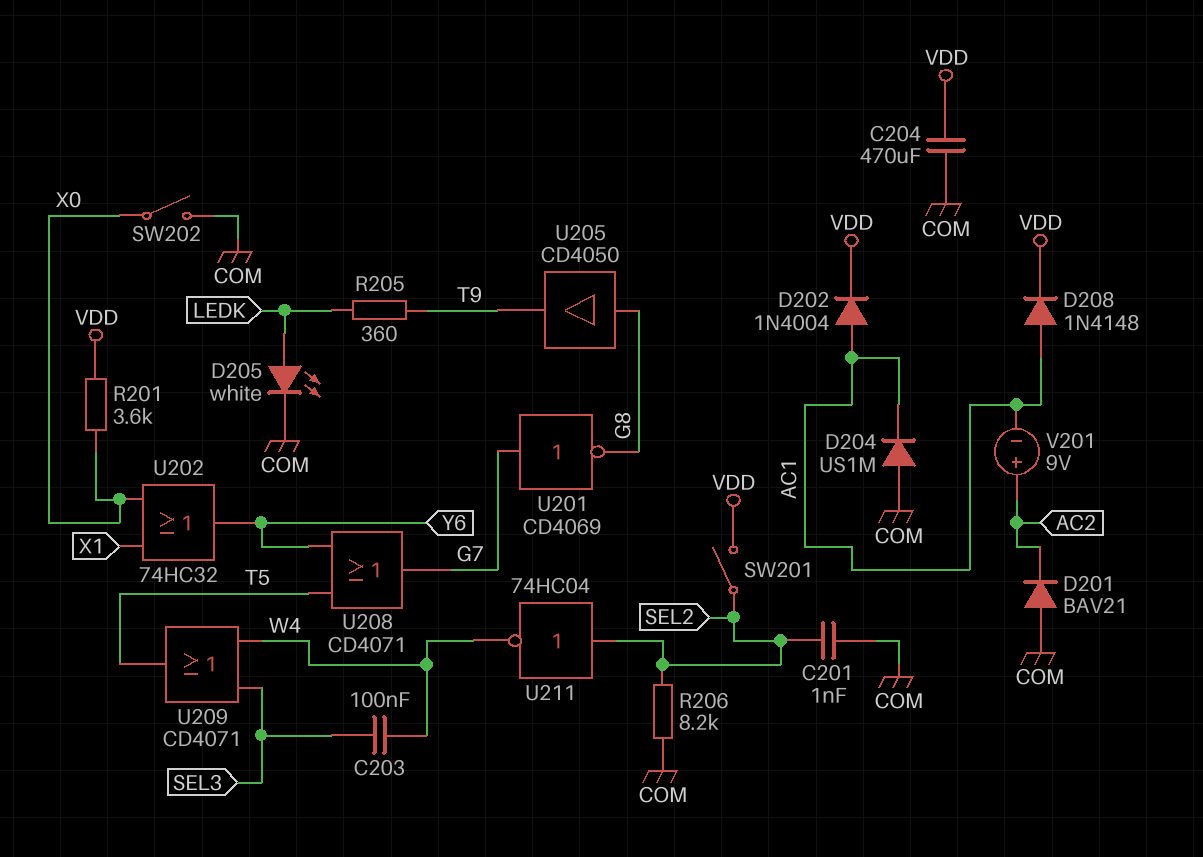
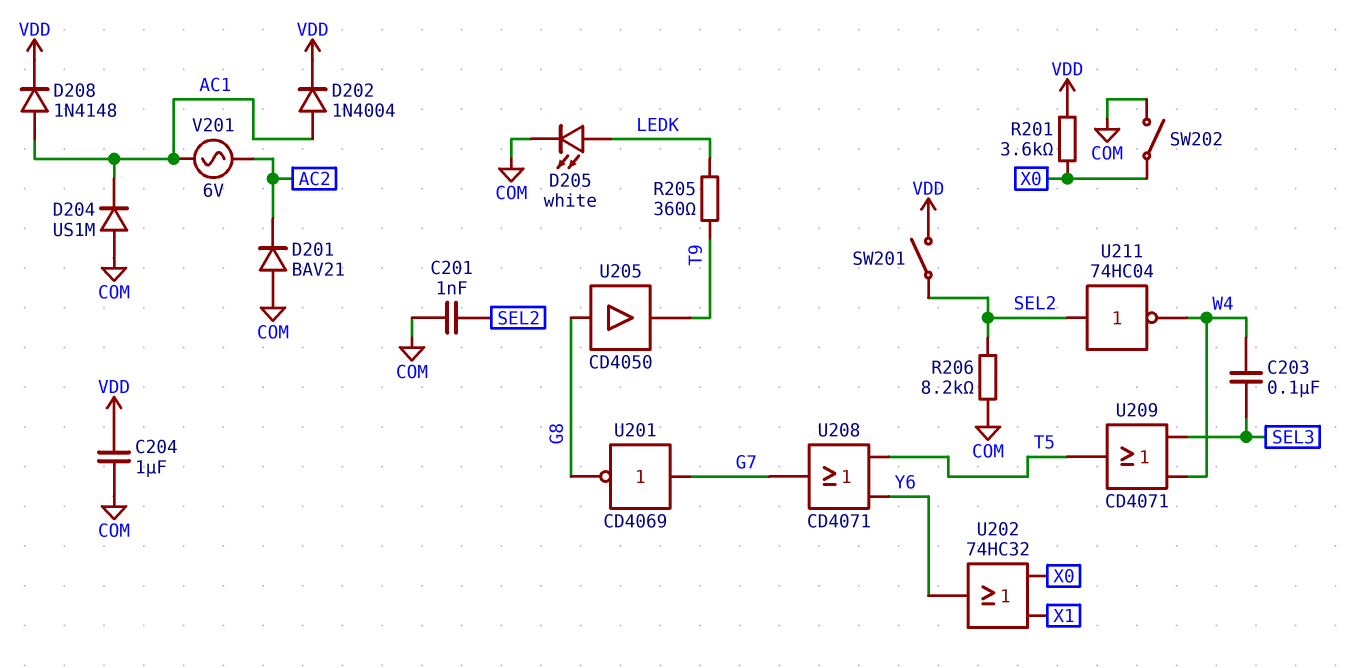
C204: 470uF (COM, VDD) -> 1uF (COM, VDD)
V201: 9V (plus AC2, minus AC1) -> AC 6V (AC1, AC2)

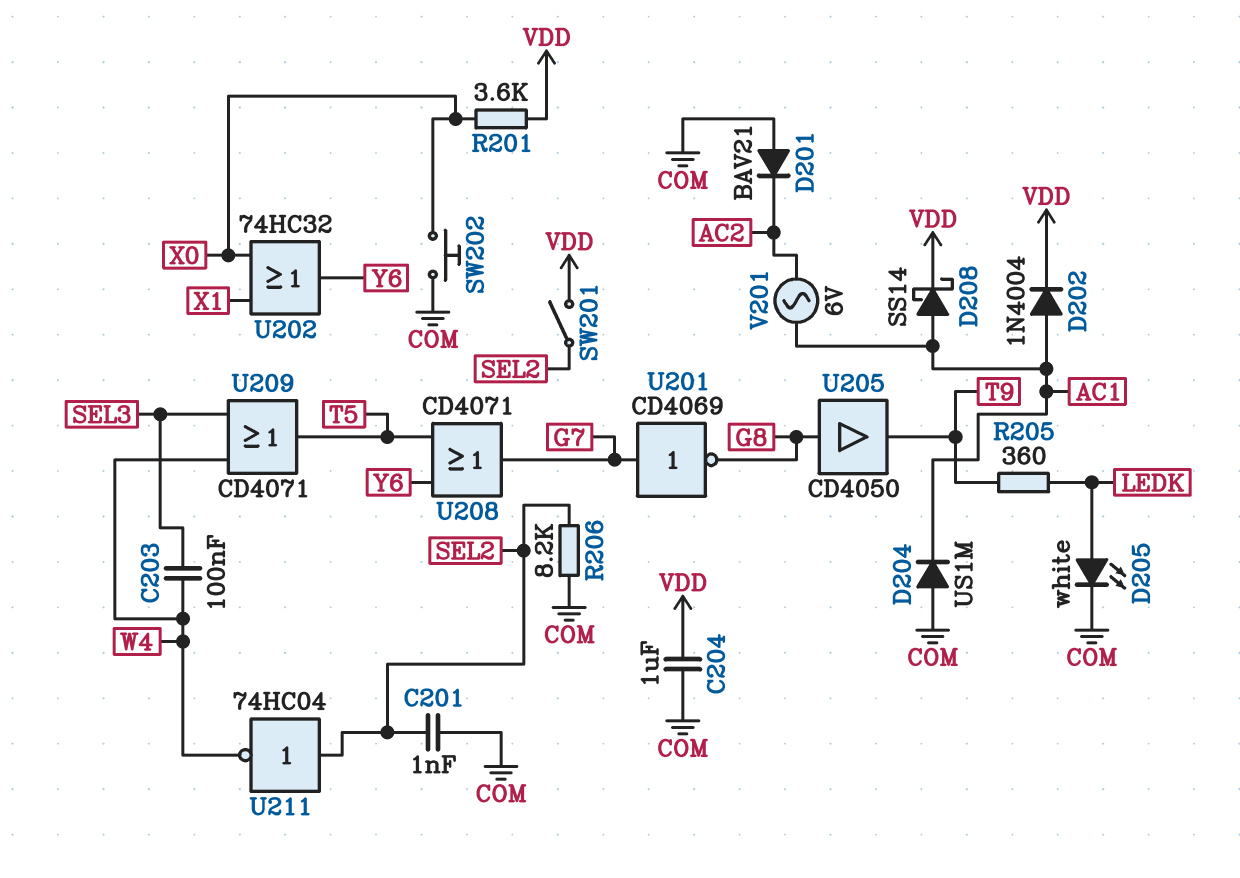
D208: diode 1N4148 (A AC1, K VDD) -> schottky SS14 (A AC1, K VDD)
SW202: switch (COM, X0) -> button (COM, X0)

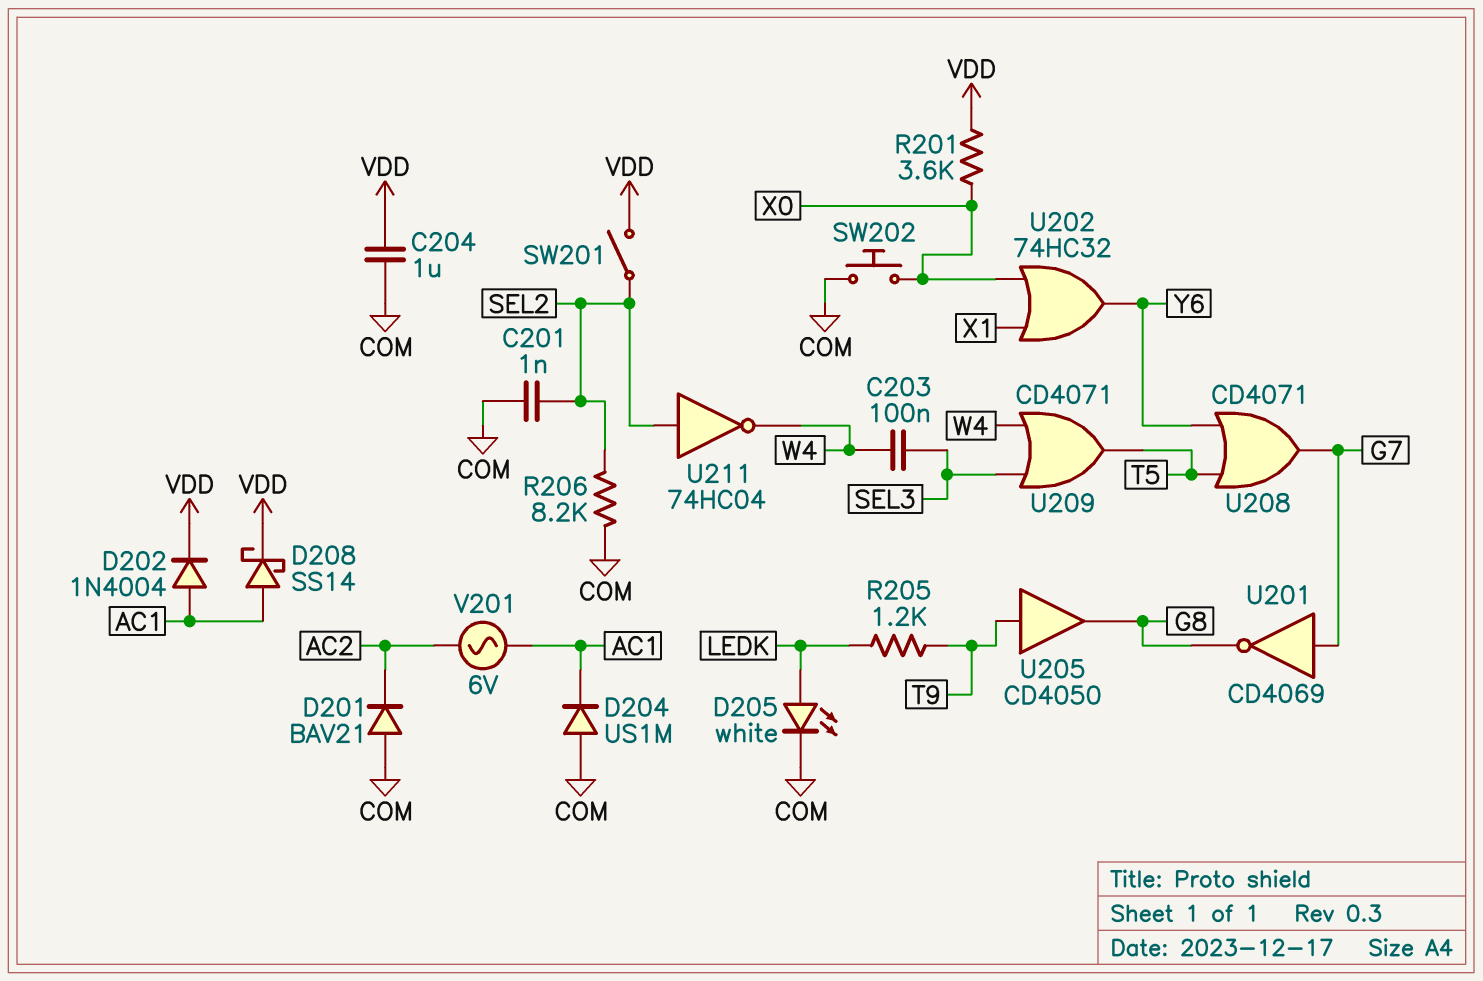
R205: 360 (LEDK, T9) -> 1.2k (LEDK, T9)
U205: buffer CD4050 (in G8, out T9) -> buffer CD4050 (in T9, out G8)

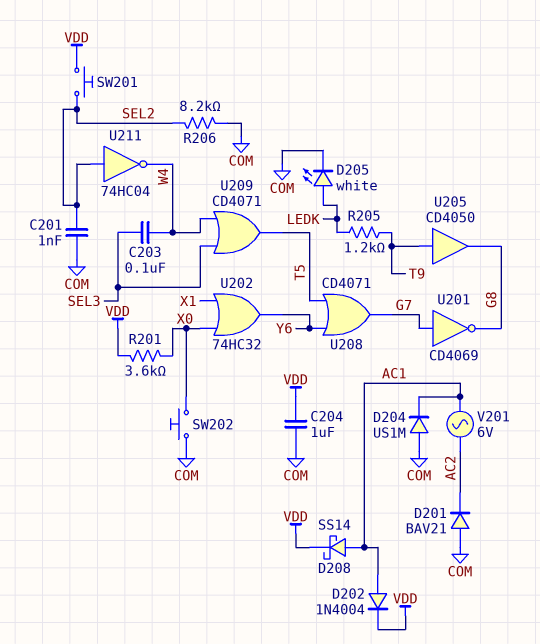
SW201: switch (SEL2, VDD) -> button (SEL2, VDD)

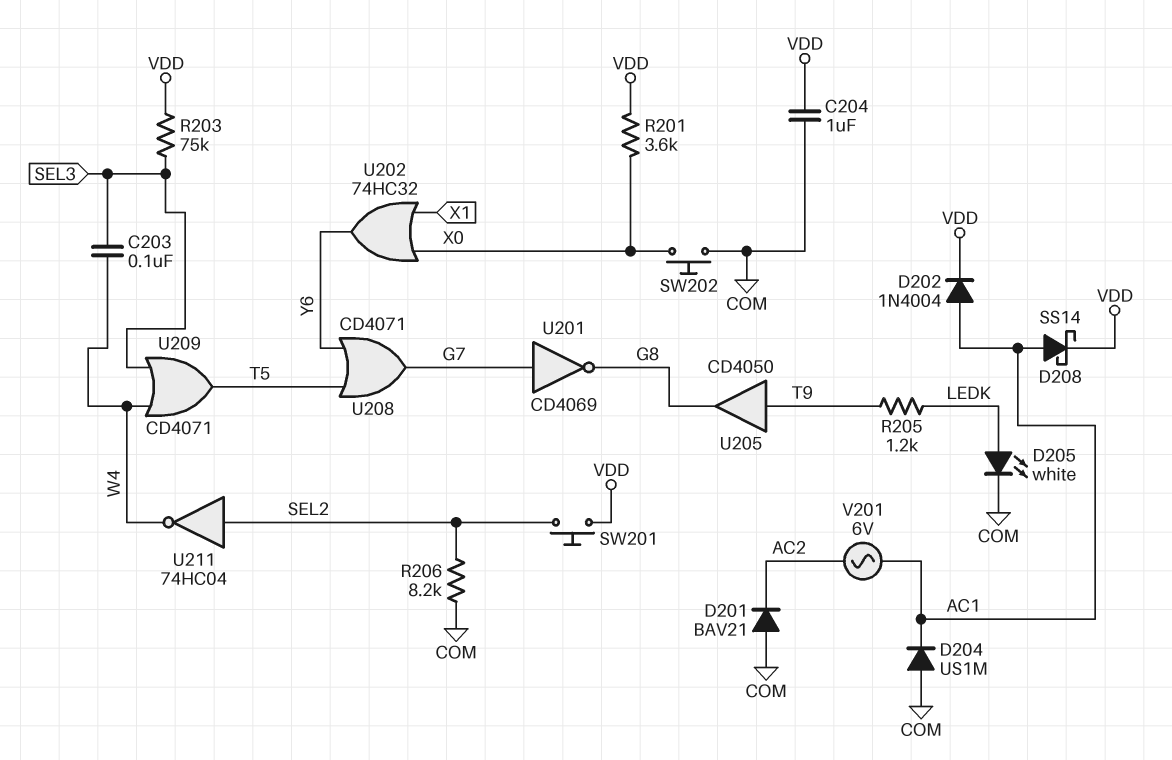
C201: 1nF (COM, SEL2) -> none
R203: none -> 75k (SEL3, VDD)

